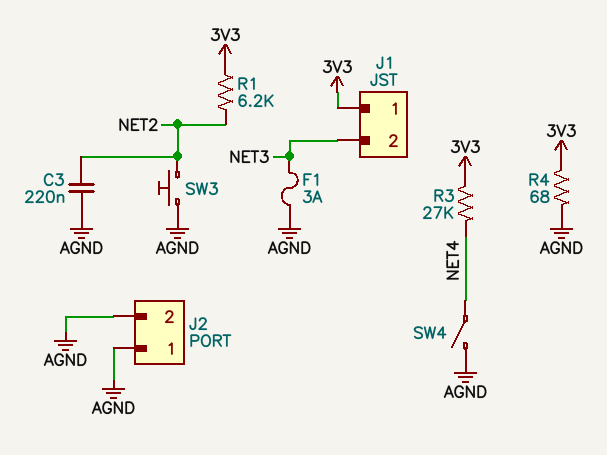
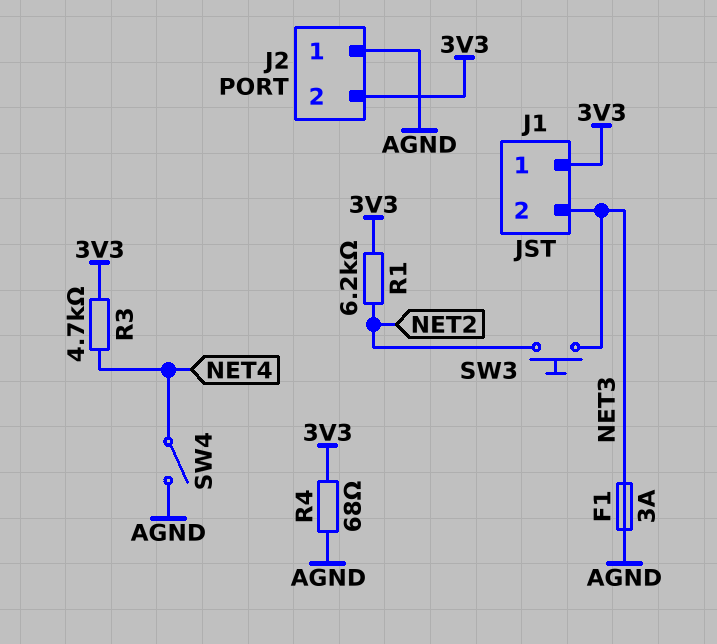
C3: 220nF (AGND, NET2) -> none
J2 pin 2: AGND -> 3V3
R3: 27k (3V3, NET4) -> 4.7k (3V3, NET4)
SW3: button (AGND, NET2) -> button (NET2, NET3)

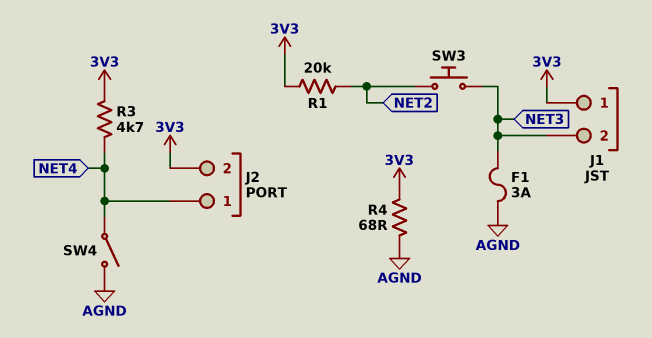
J2 pin 1: AGND -> NET4
R1: 6.2k (3V3, NET2) -> 20k (3V3, NET2)

